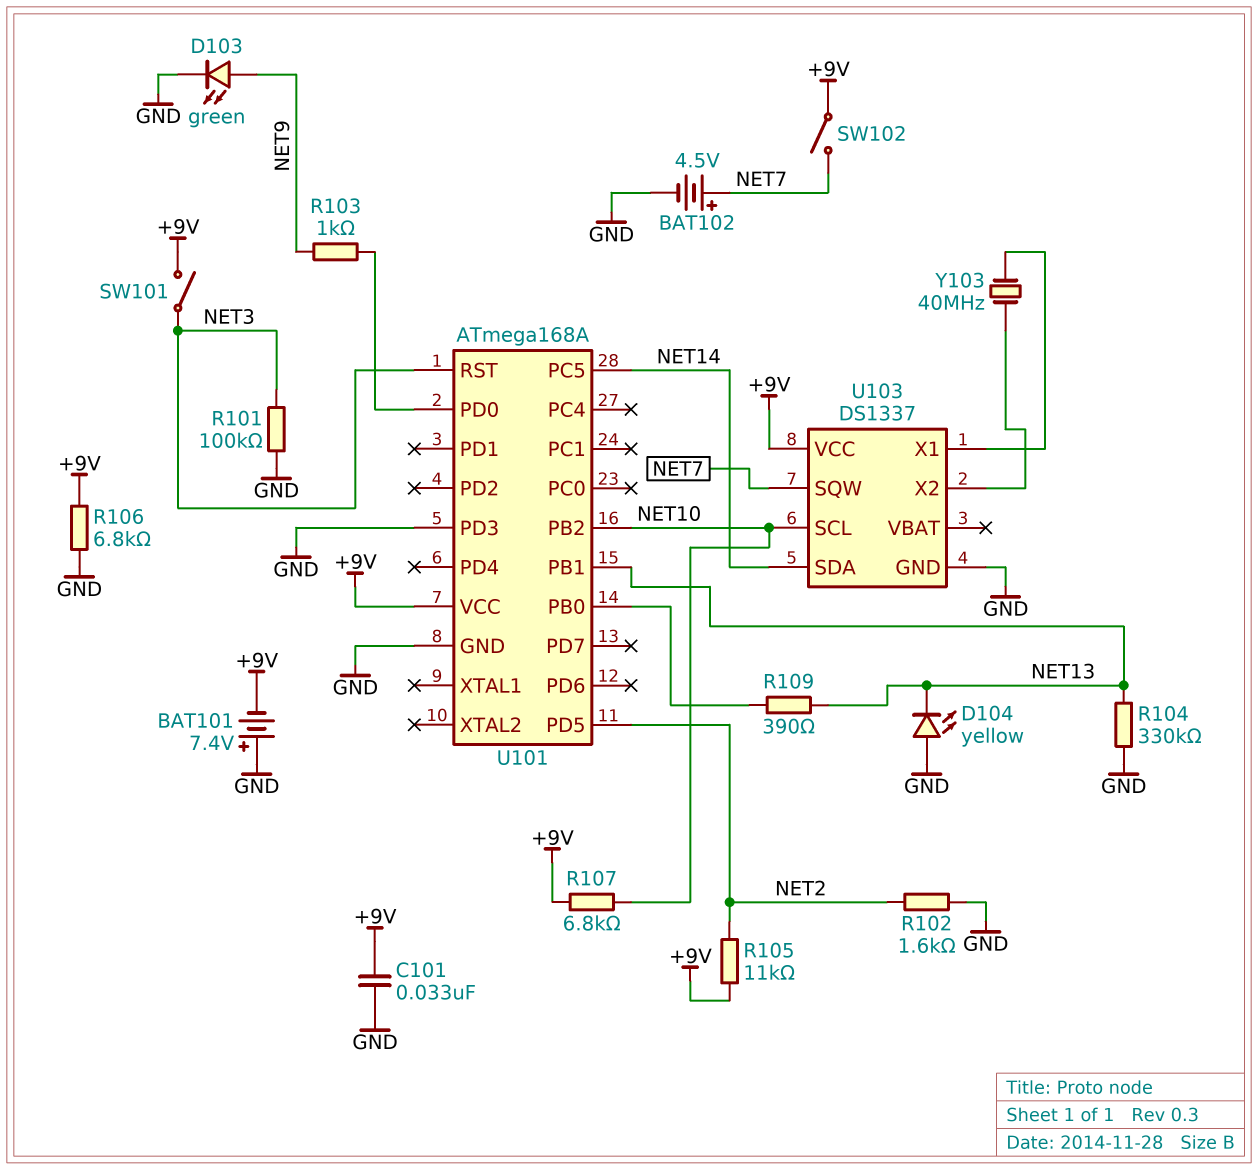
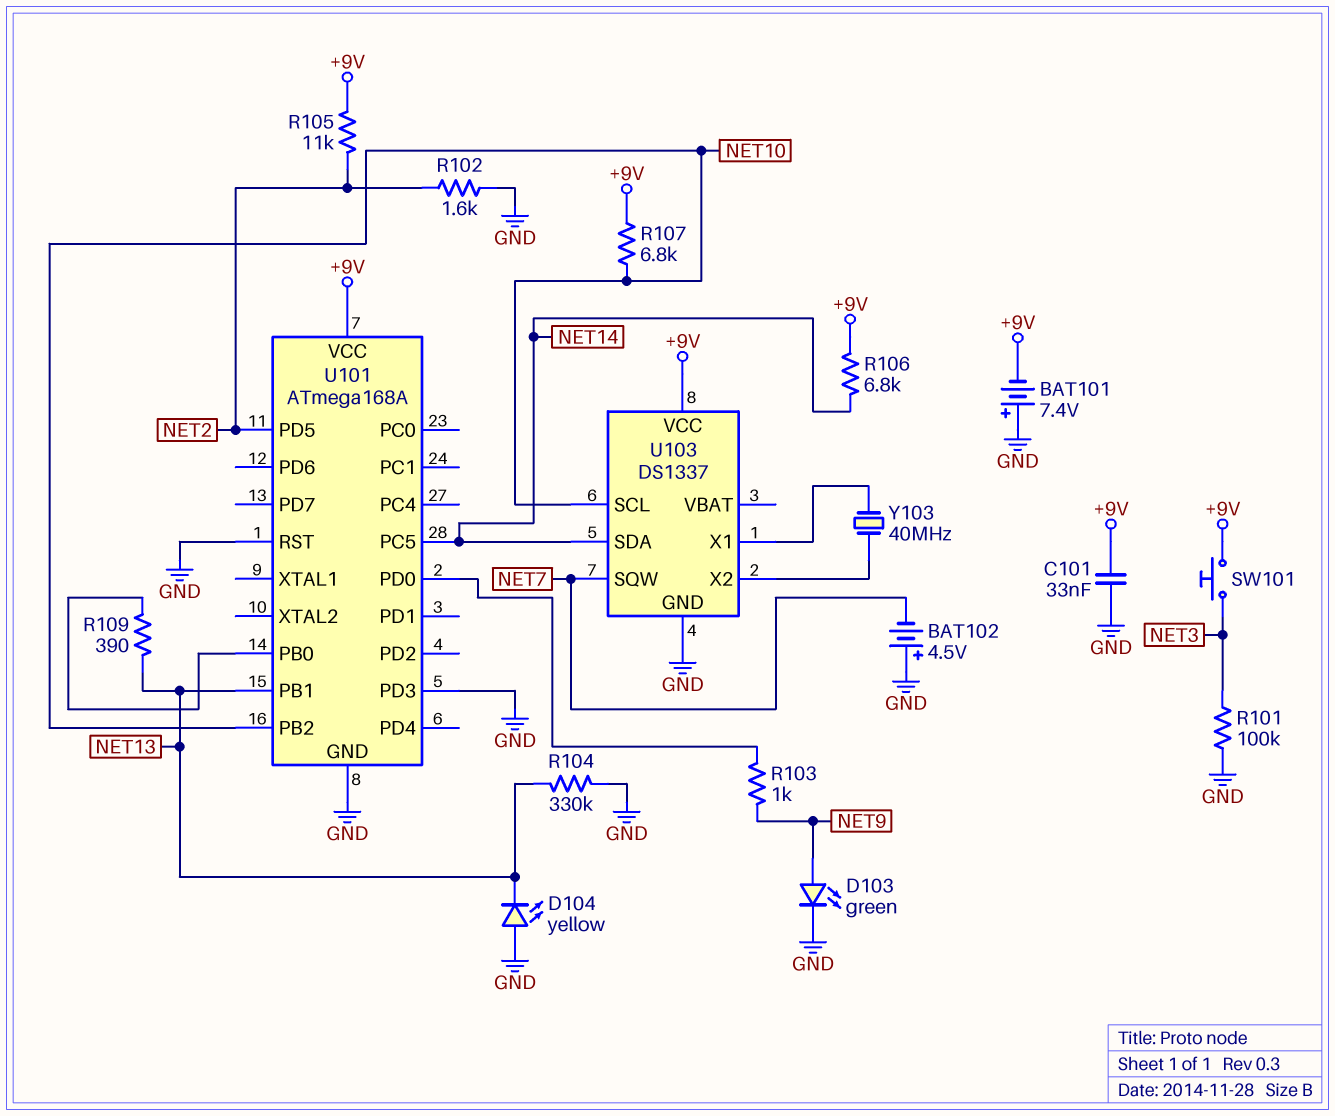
BAT102: 4.5V (plus NET7, minus GND) -> 4.5V (plus GND, minus NET7)
R106: 6.8k (+9V, GND) -> 6.8k (+9V, NET14)
SW101: switch (+9V, NET3) -> button (+9V, NET3)
SW102: switch (+9V, NET7) -> none
U101 pin RST: NET3 -> GND

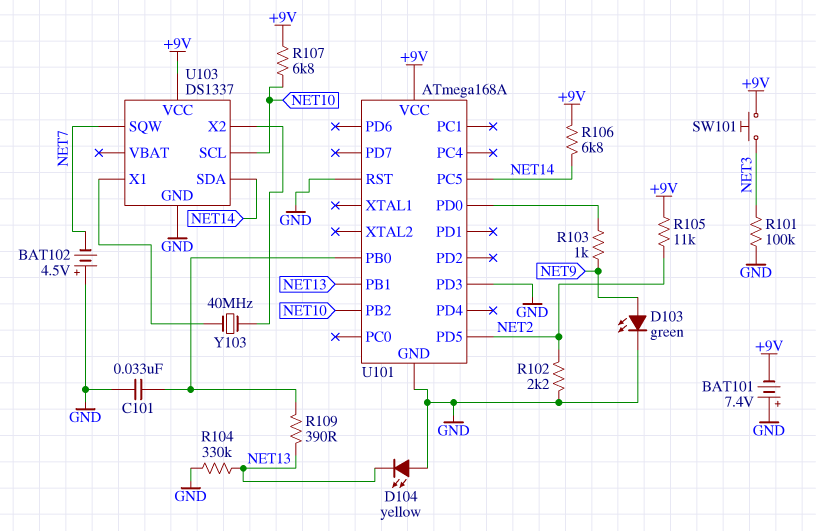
C101: 33nF (+9V, GND) -> 33nF (GND, U101/PB0)
R102: 1.6k (GND, NET2) -> 2.2k (GND, NET2)

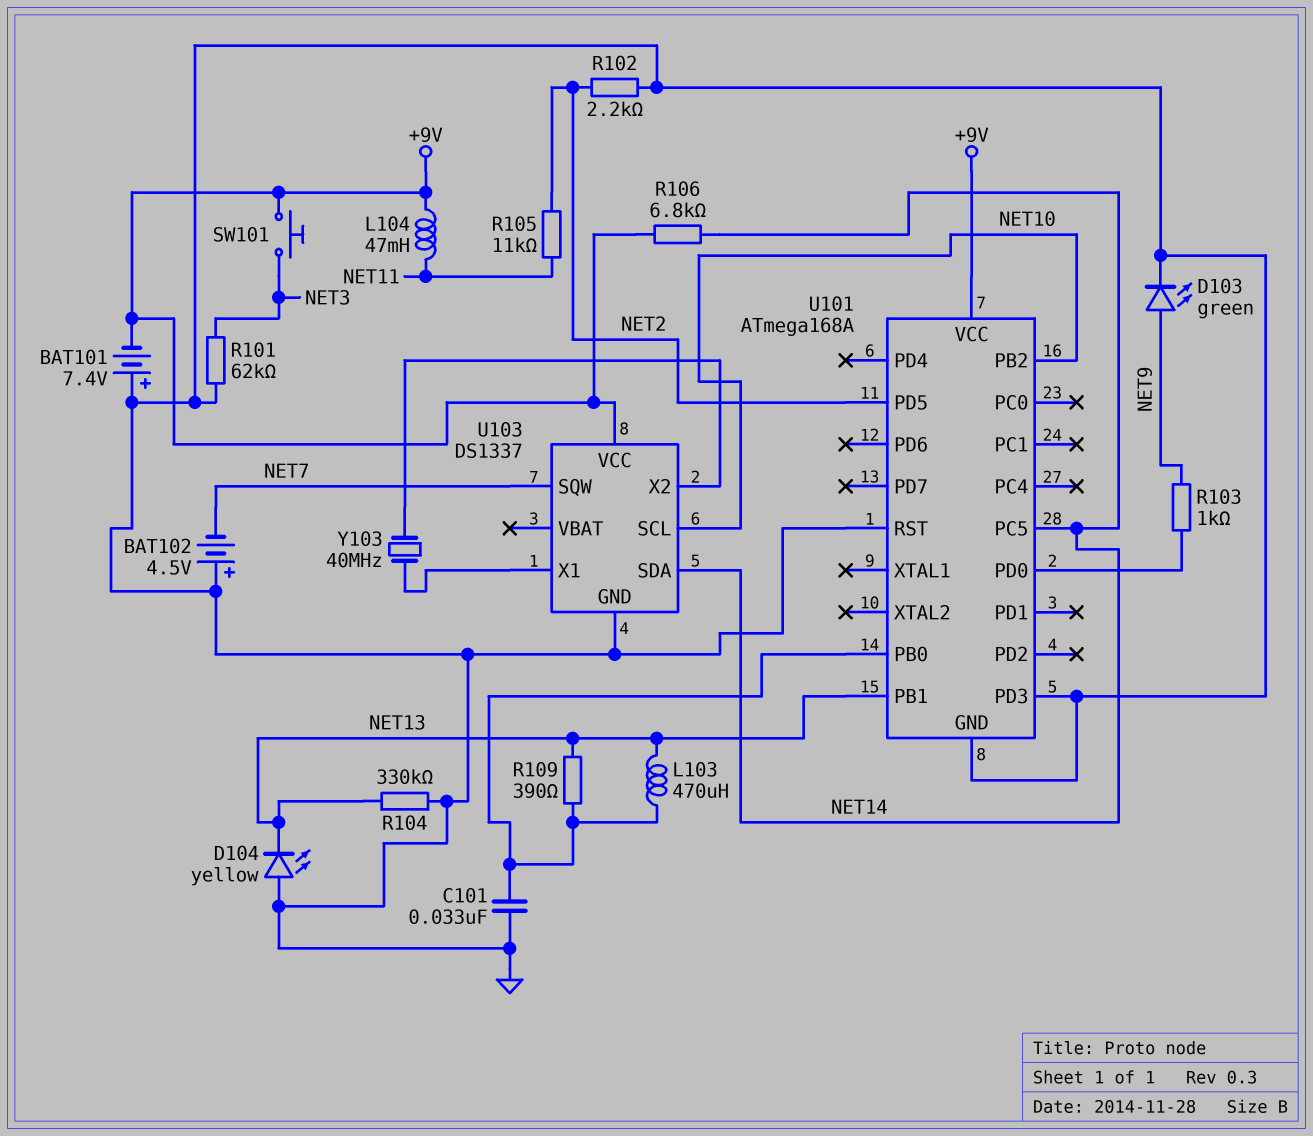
L103: none -> 470uH (NET13, U101/PB0)
L104: none -> 47mH (+9V, NET11)
R101: 100k (GND, NET3) -> 62k (GND, NET3)
R105: 11k (+9V, NET2) -> 11k (NET2, NET11)
R107: 6.8k (+9V, NET10) -> none

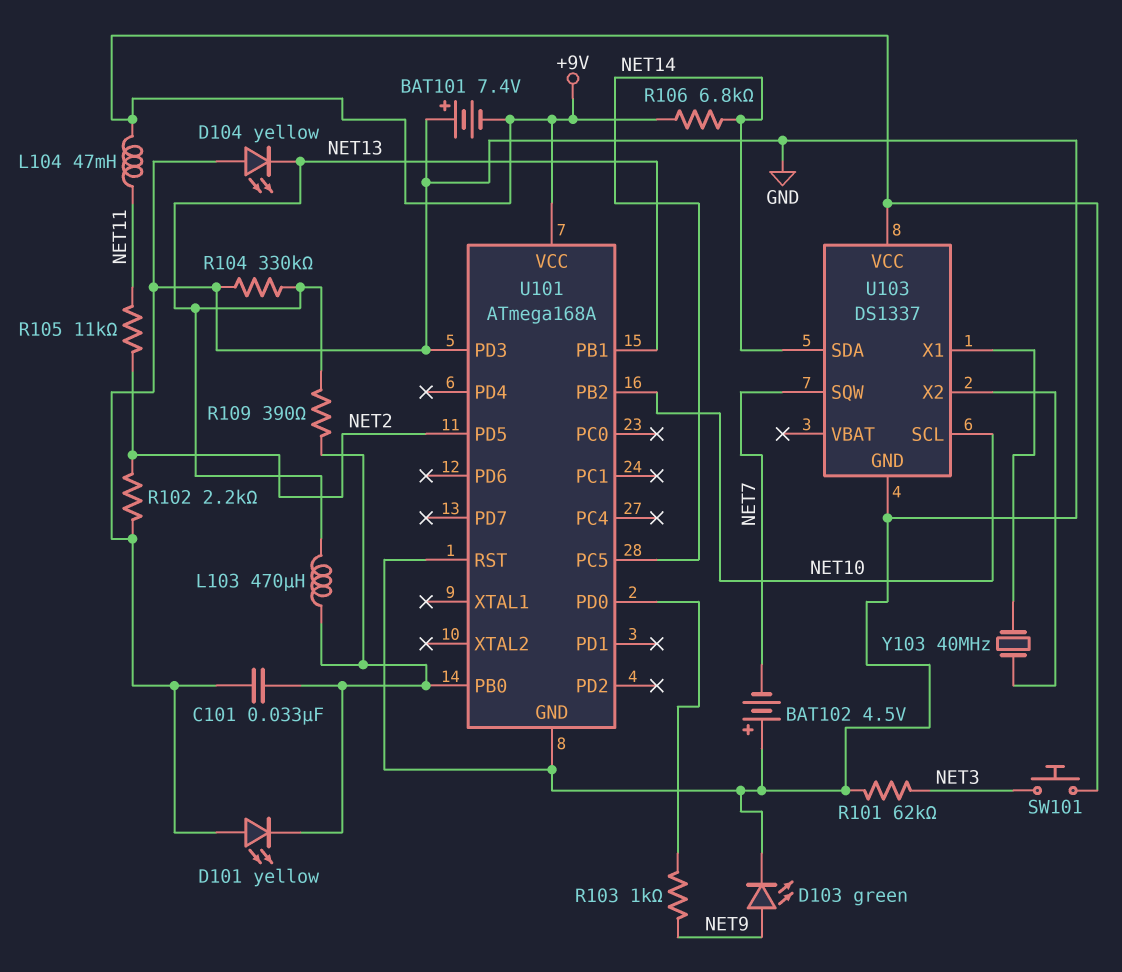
D101: none -> LED yellow (A GND, K U101/PB0)

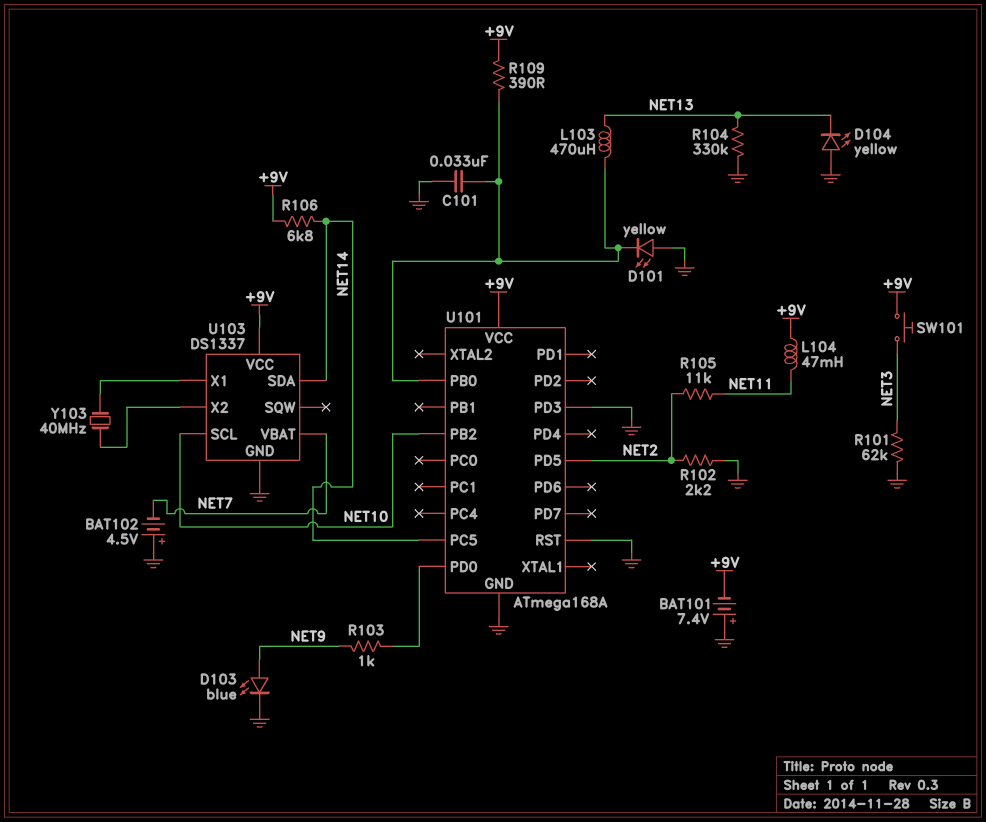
D103: LED green (A NET9, K GND) -> LED blue (A NET9, K GND)
R109: 390 (NET13, U101/PB0) -> 390 (+9V, U101/PB0)
U101 pin PB1: NET13 -> none
U103 pin SQW: NET7 -> none
U103 pin VBAT: none -> NET7

